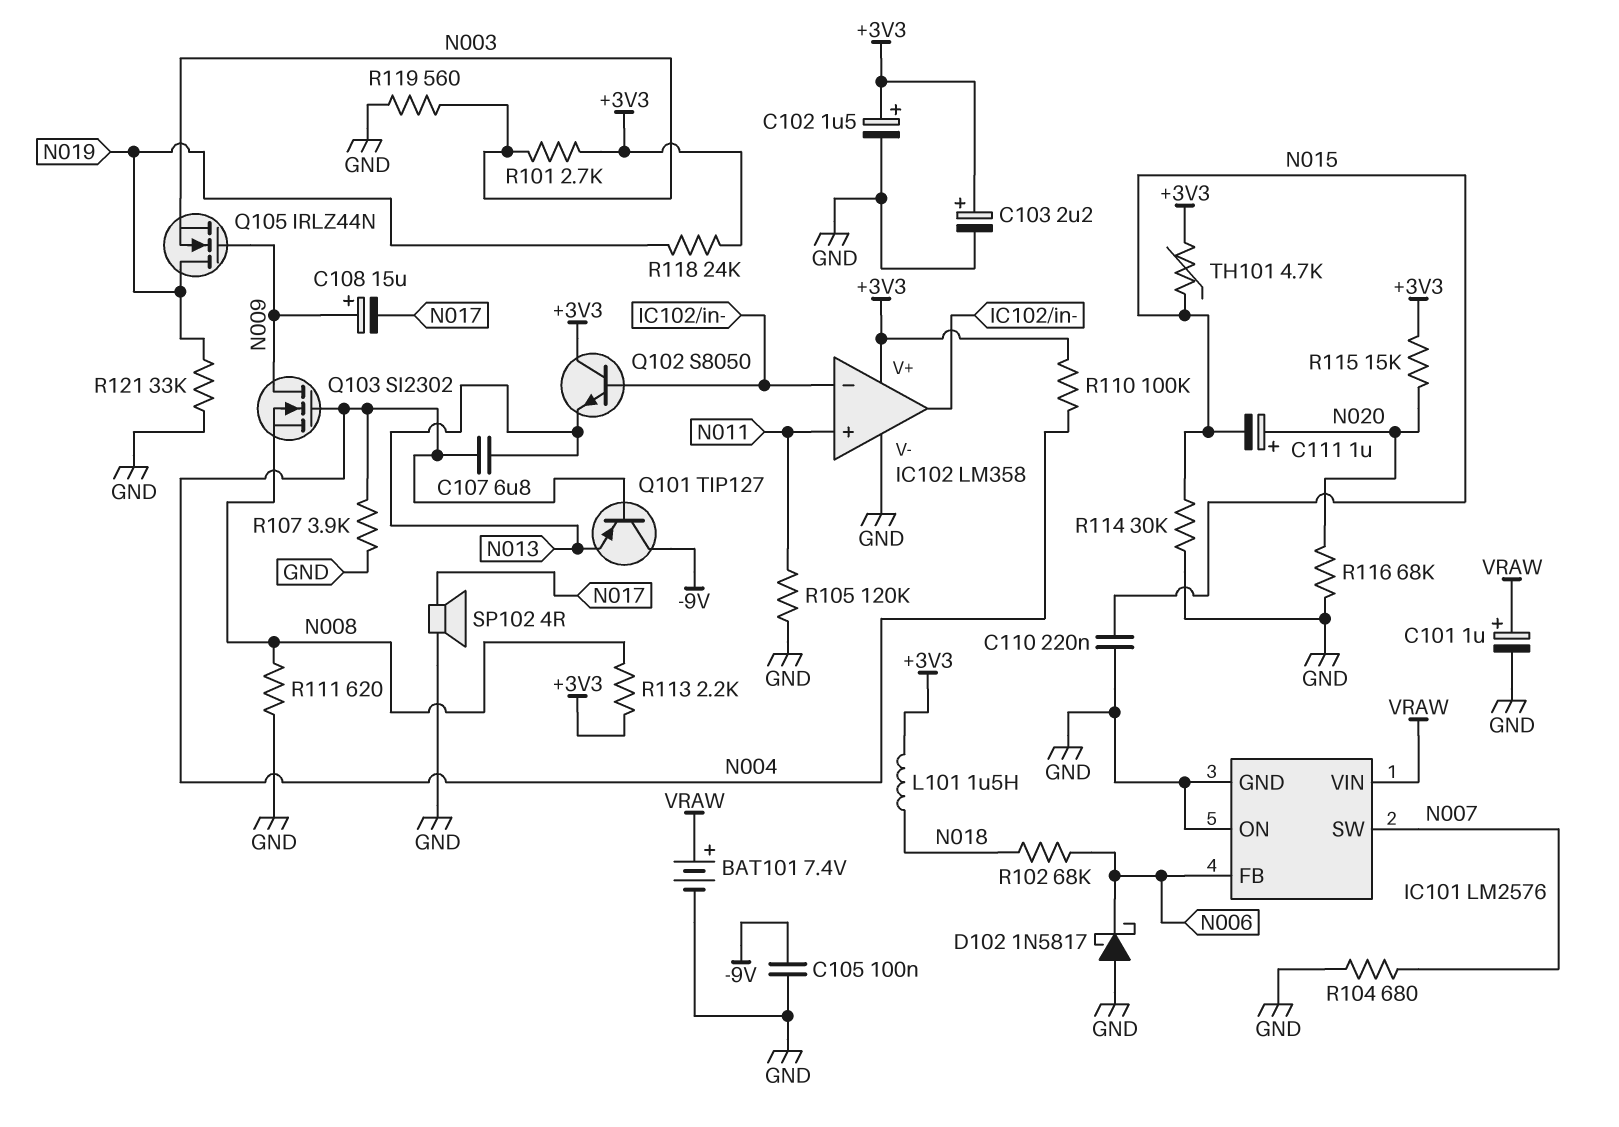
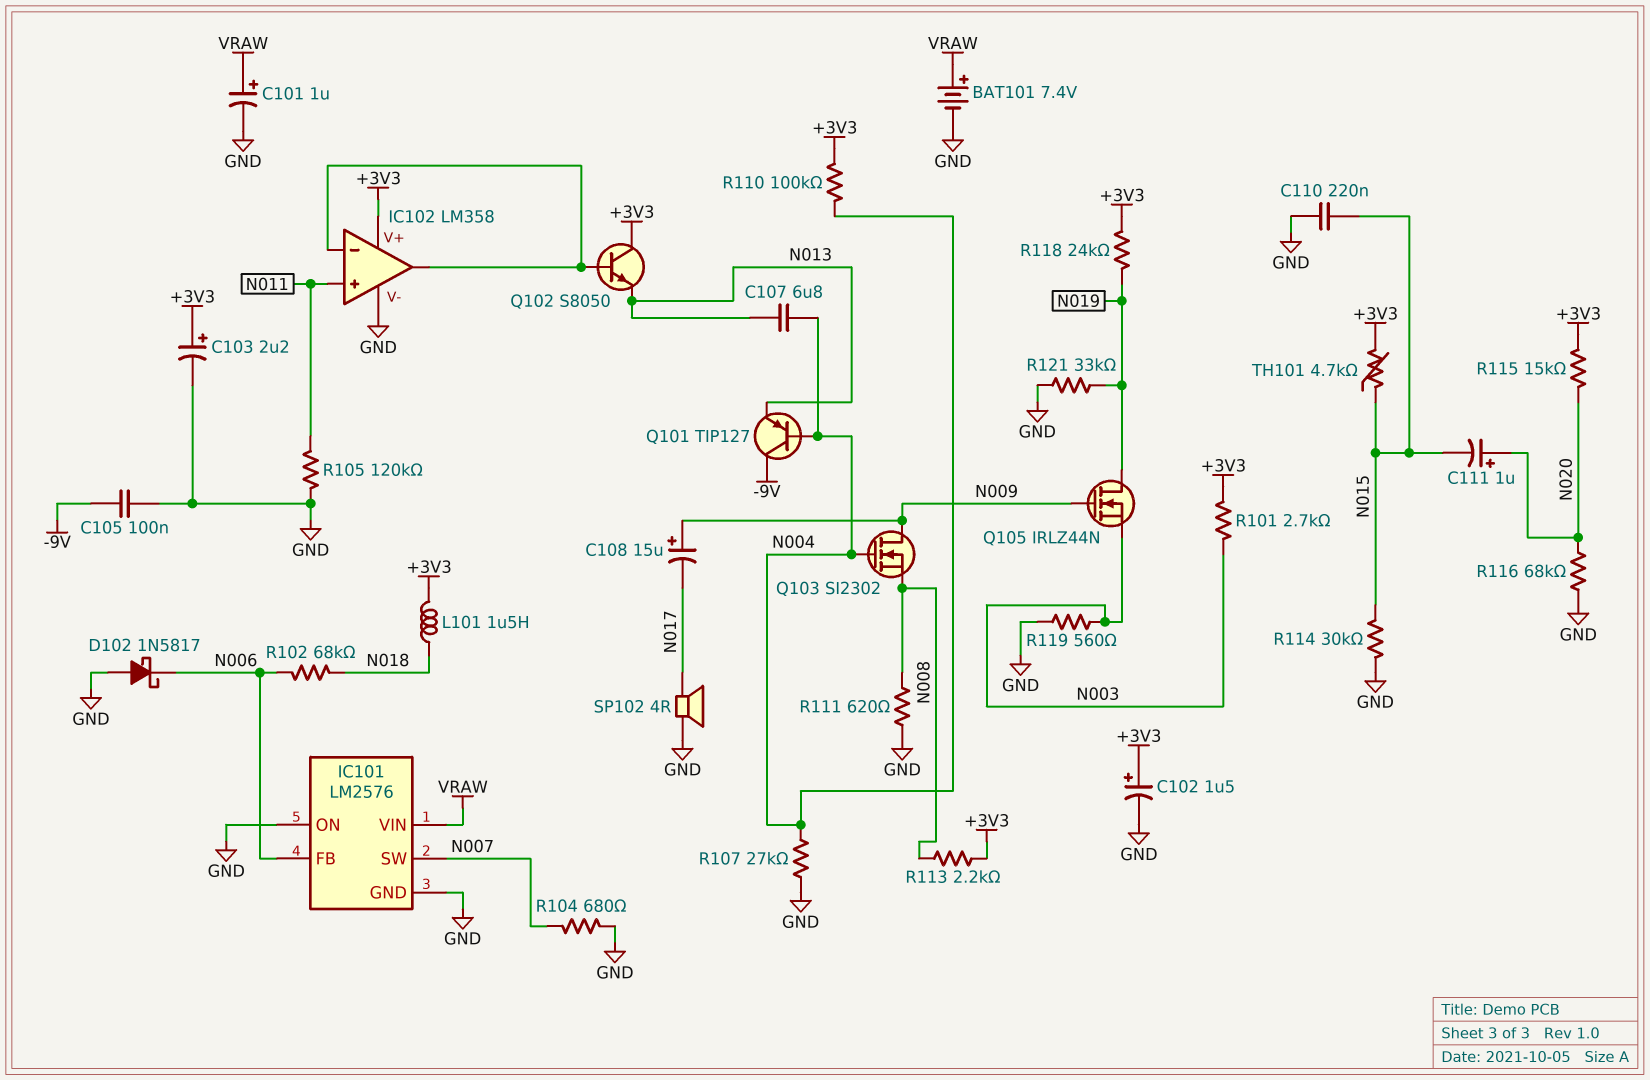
R107: 3.9k (GND, N004) -> 27k (GND, N004)

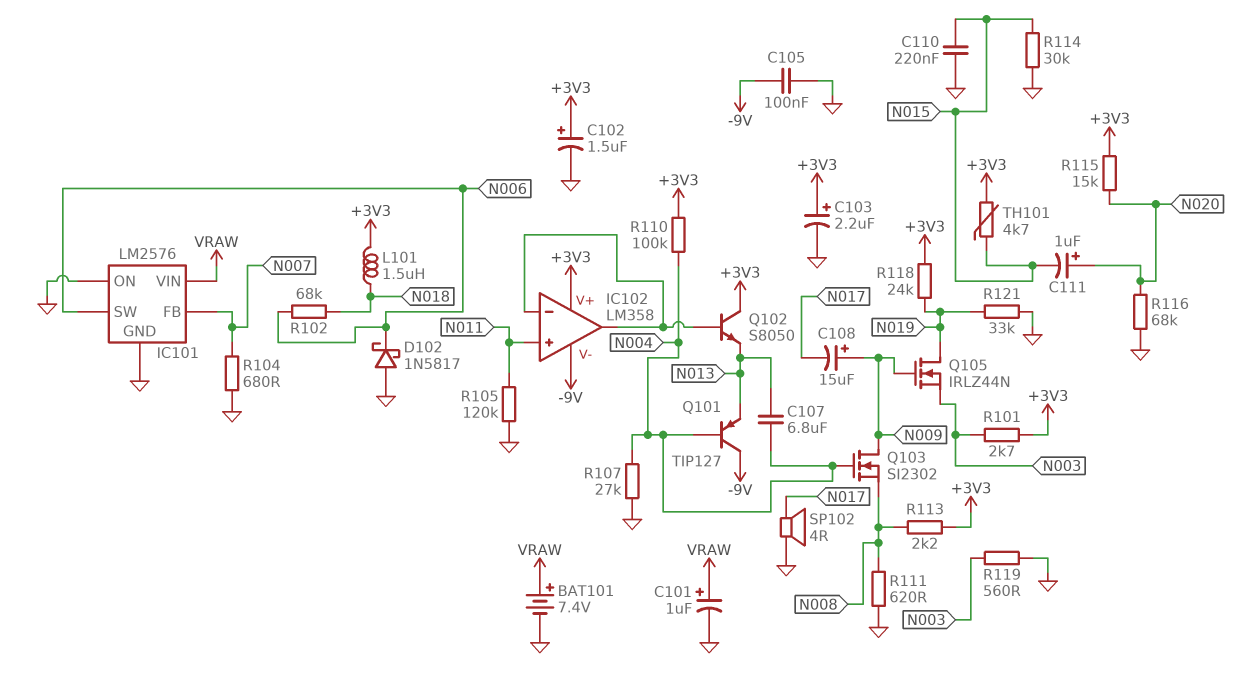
IC101 pin FB: N006 -> N007
IC101 pin SW: N007 -> N006
IC102 pin V-: GND -> -9V

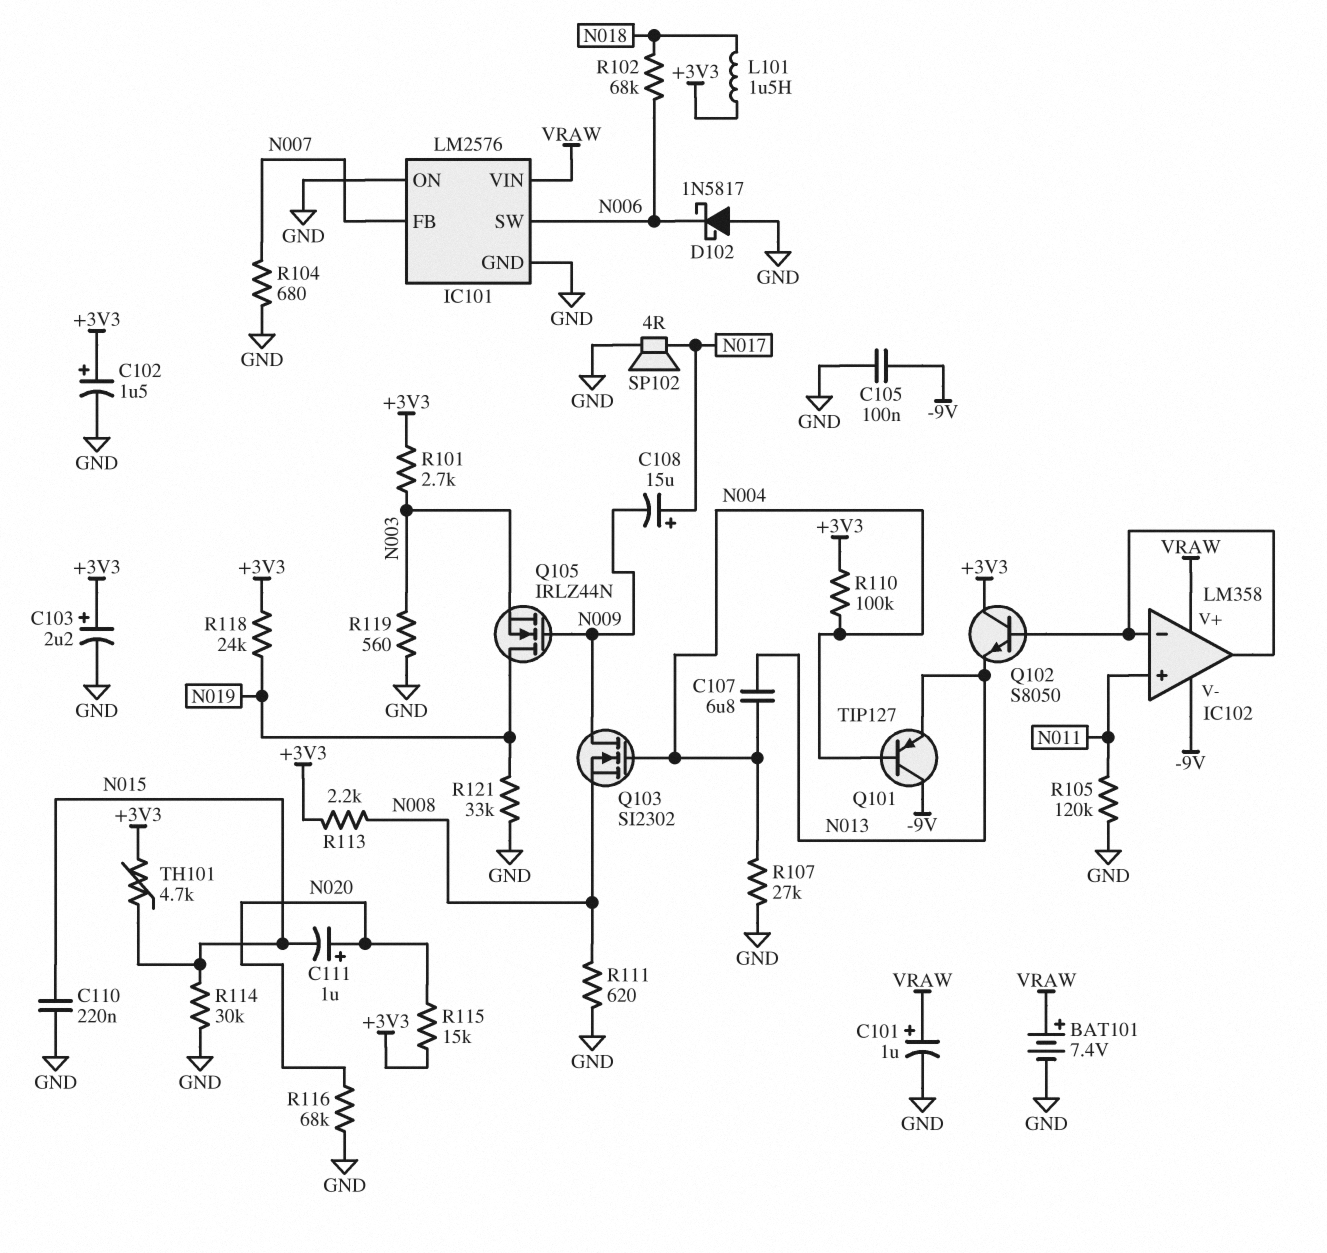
C108: 15uF (plus N009, minus N017) -> 15uF (plus N017, minus N009)
IC102 pin V+: +3V3 -> VRAW

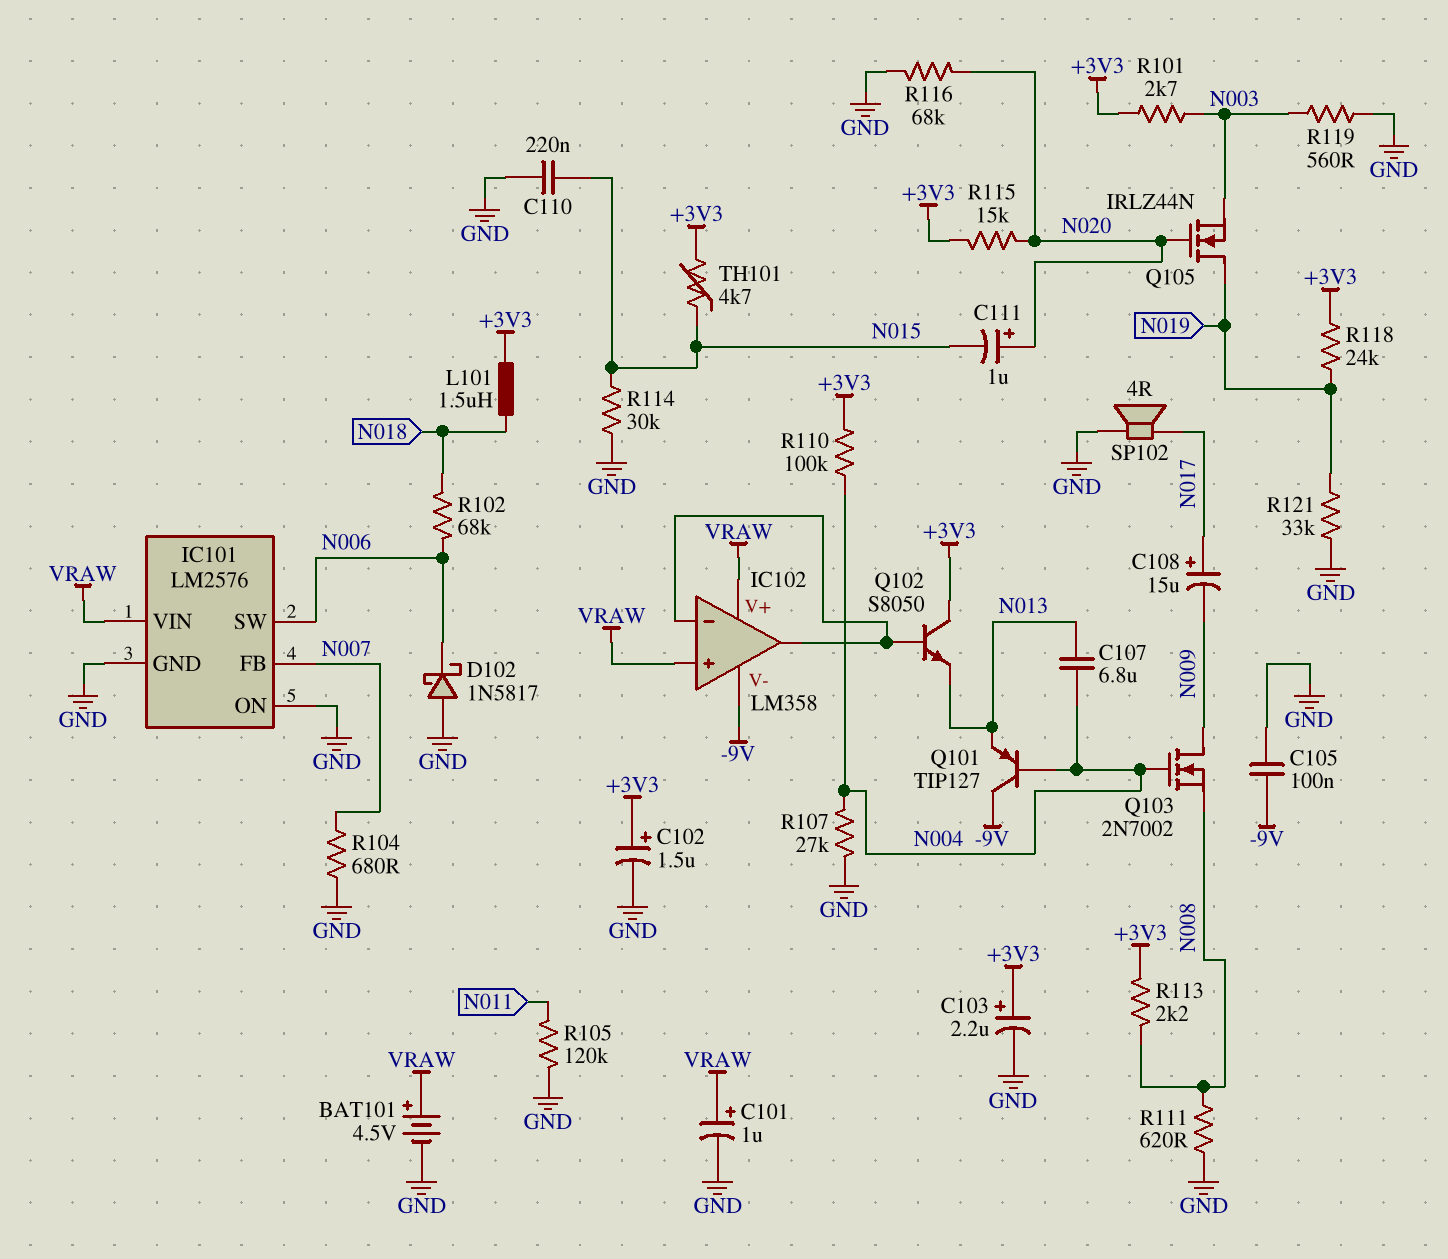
BAT101: 7.4V (plus VRAW, minus GND) -> 4.5V (plus VRAW, minus GND)
IC102 pin in+: N011 -> VRAW
Q103: NMOS SI2302 (G N004, D N009, S N008) -> NMOS 2N7002 (G N004, D N009, S N008)
Q105: NMOS IRLZ44N (G N009, D N019, S N003) -> NMOS IRLZ44N (G N020, D N019, S N003)

